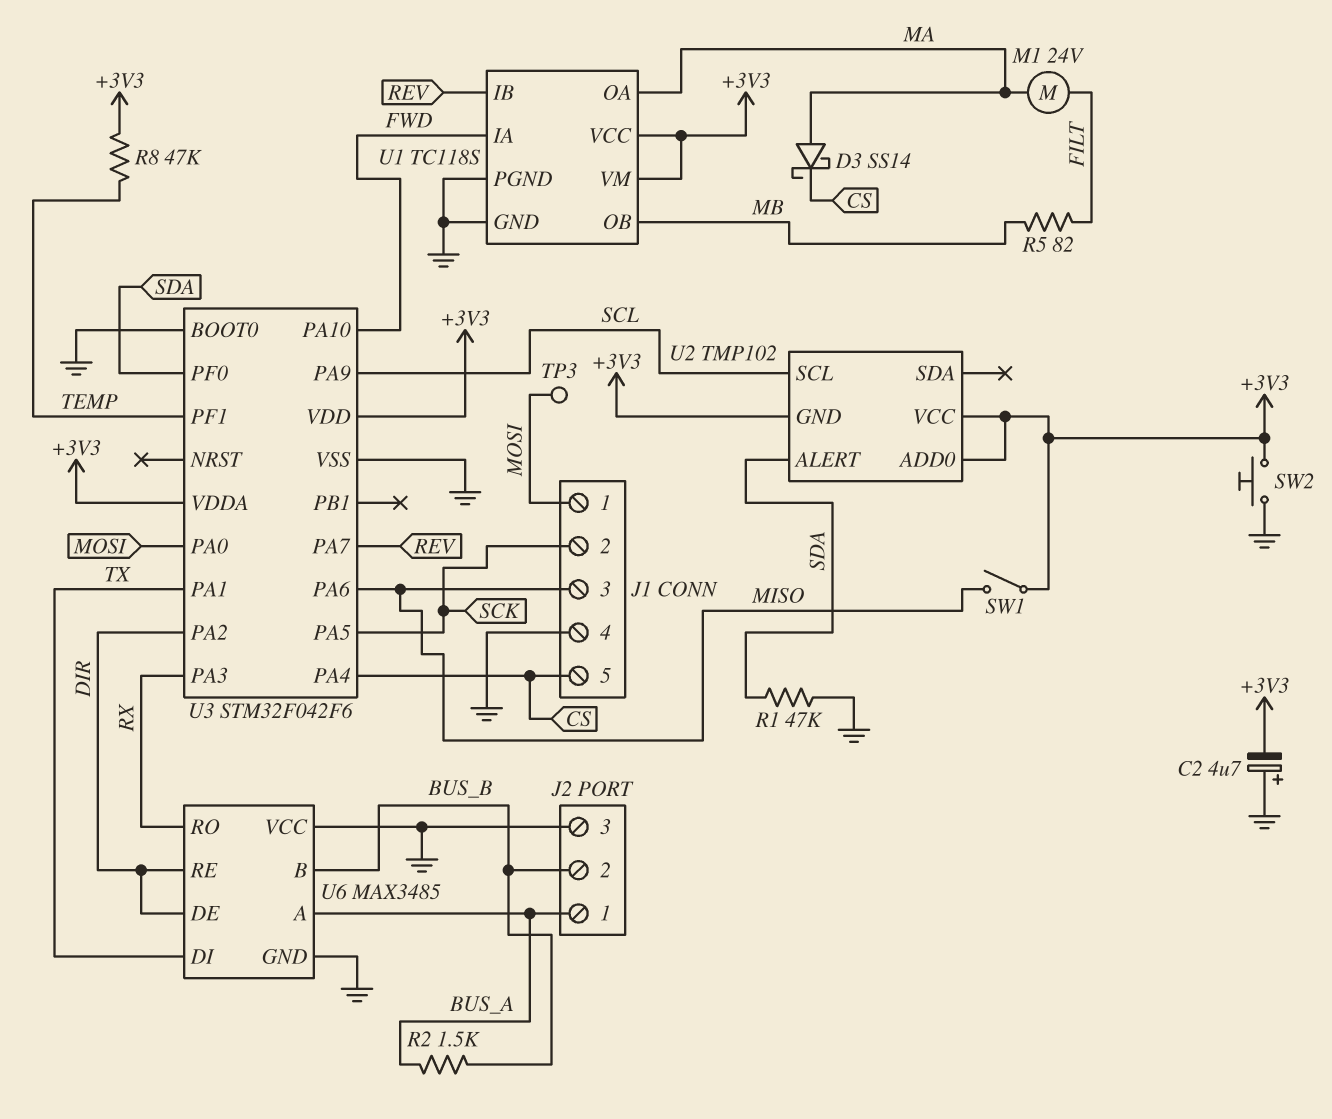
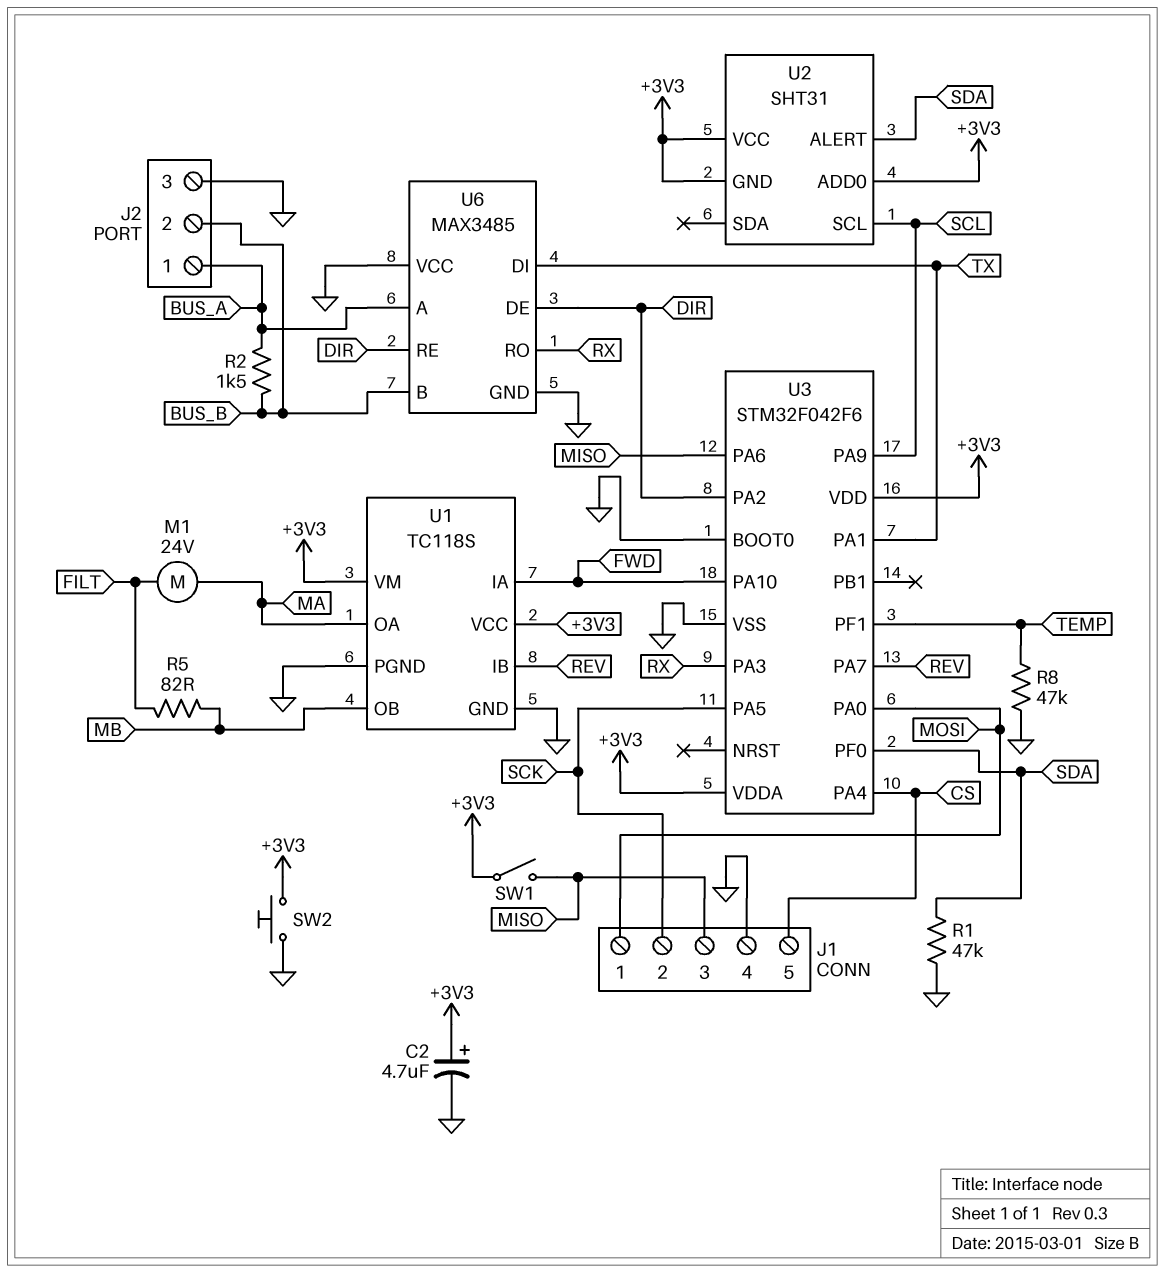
C2: 4.7uF (plus GND, minus +3V3) -> 4.7uF (plus +3V3, minus GND)
D3: schottky SS14 (A MA, K CS) -> none
R8: 47k (+3V3, TEMP) -> 47k (GND, TEMP)
TP3: test point (MOSI) -> none
U2: TMP102 -> SHT31

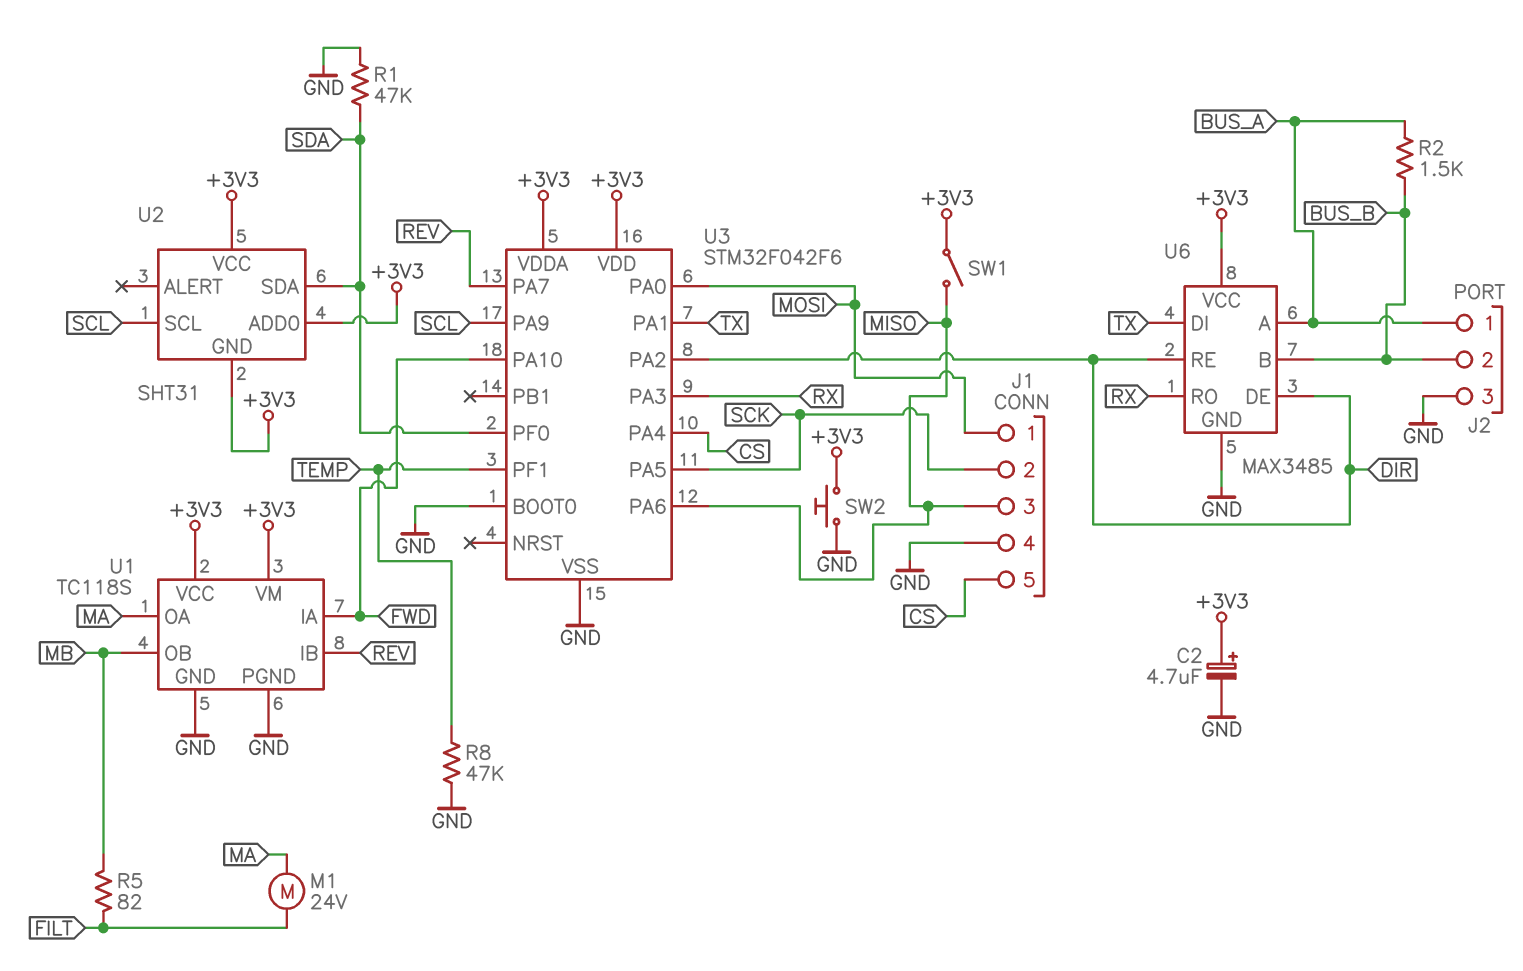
U2 pin ALERT: SDA -> none
U2 pin SDA: none -> SDA
U6 pin VCC: GND -> +3V3

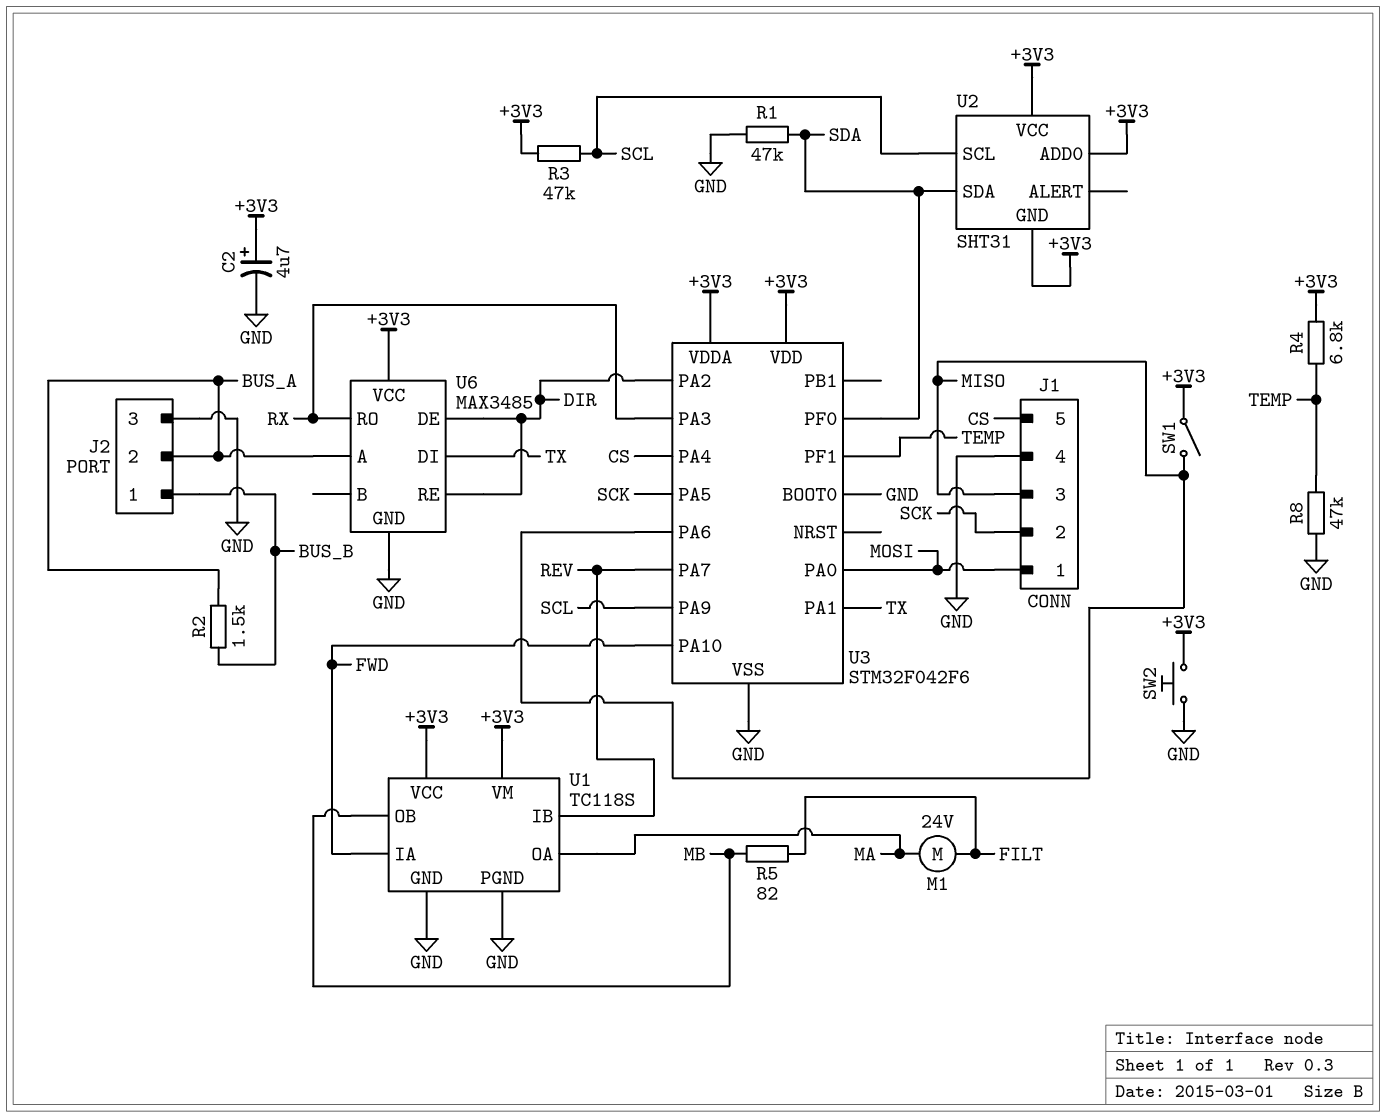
J2 pin 1: BUS_A -> BUS_B
J2 pin 2: BUS_B -> BUS_A
R3: none -> 47k (+3V3, SCL)
R4: none -> 6.8k (+3V3, TEMP)
U6 pin B: BUS_B -> none

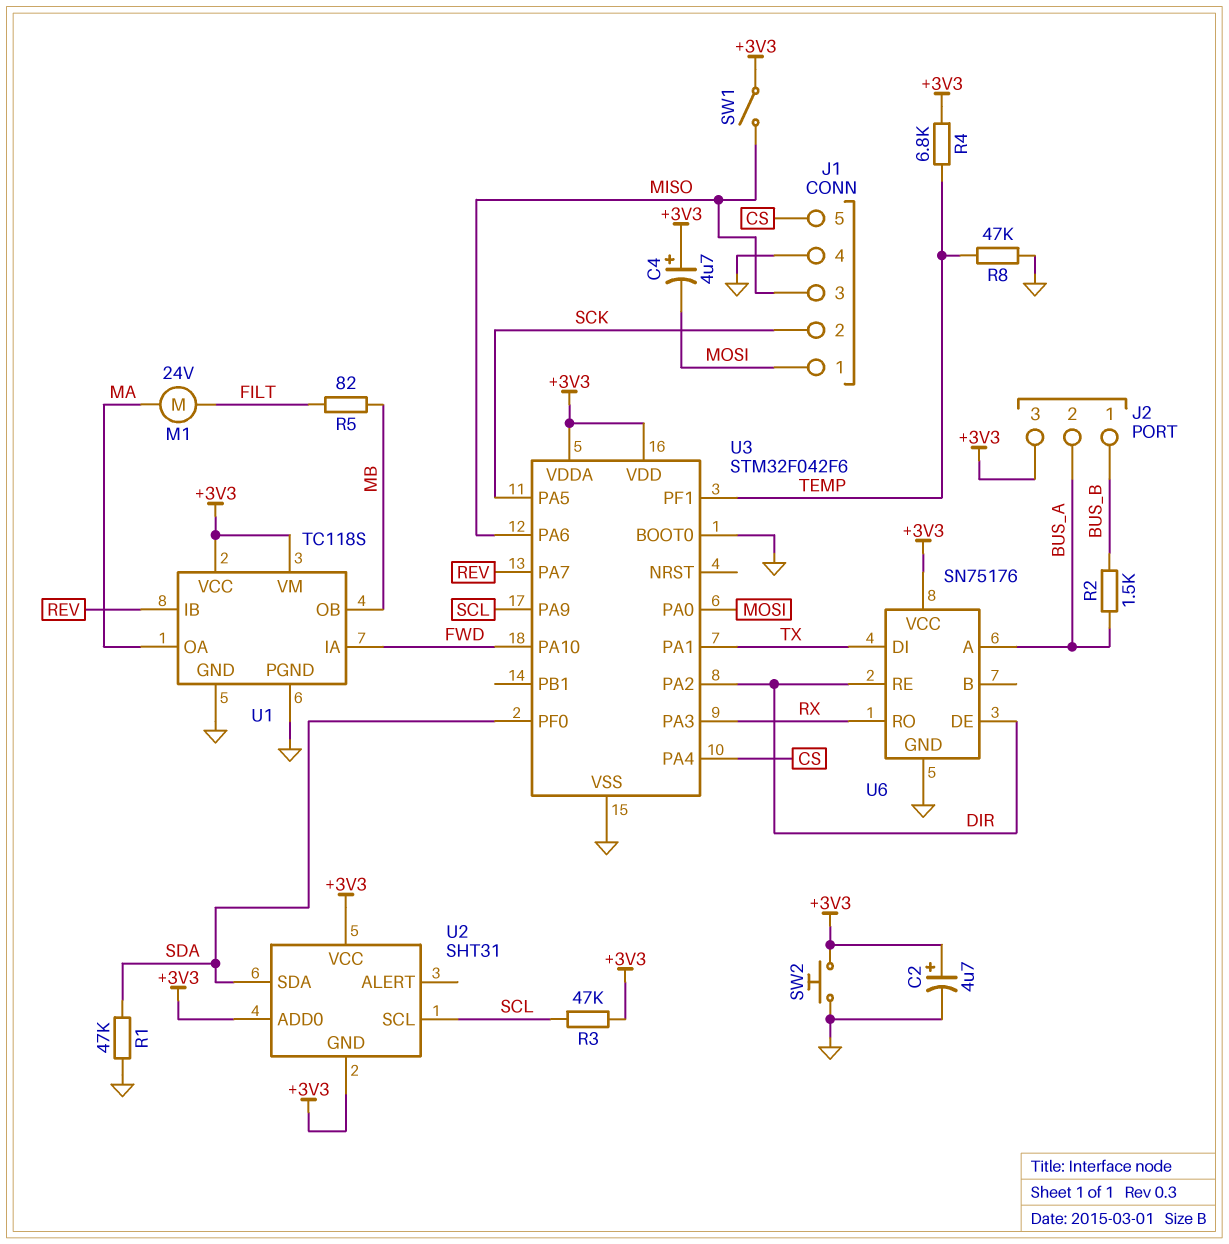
C4: none -> 4.7uF (plus +3V3, minus MOSI)
J2 pin 3: GND -> +3V3
U6: MAX3485 -> SN75176

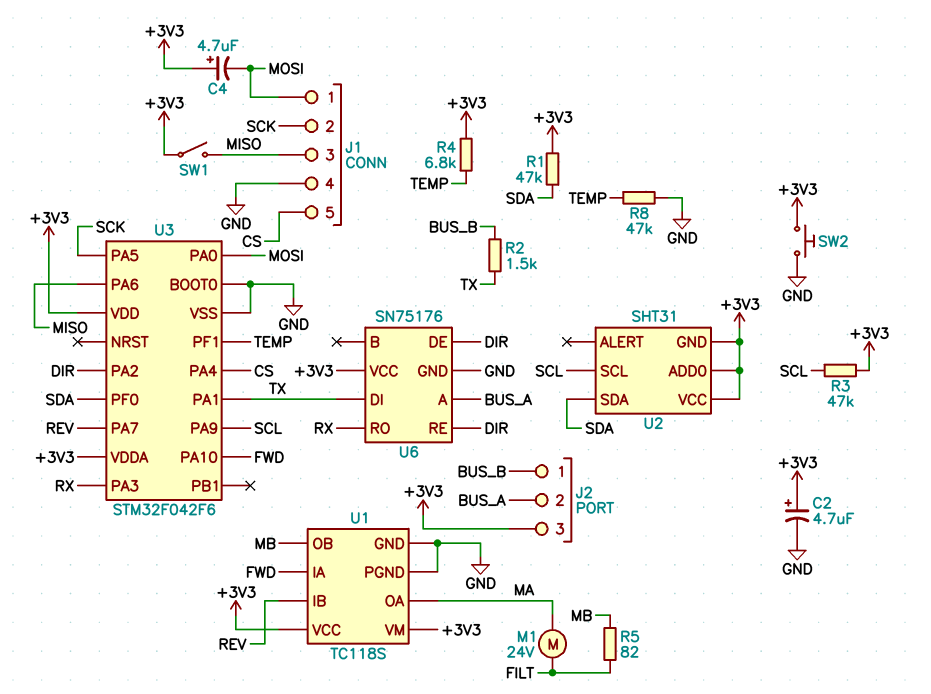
R1: 47k (GND, SDA) -> 47k (+3V3, SDA)
R2: 1.5k (BUS_A, BUS_B) -> 1.5k (BUS_B, TX)

